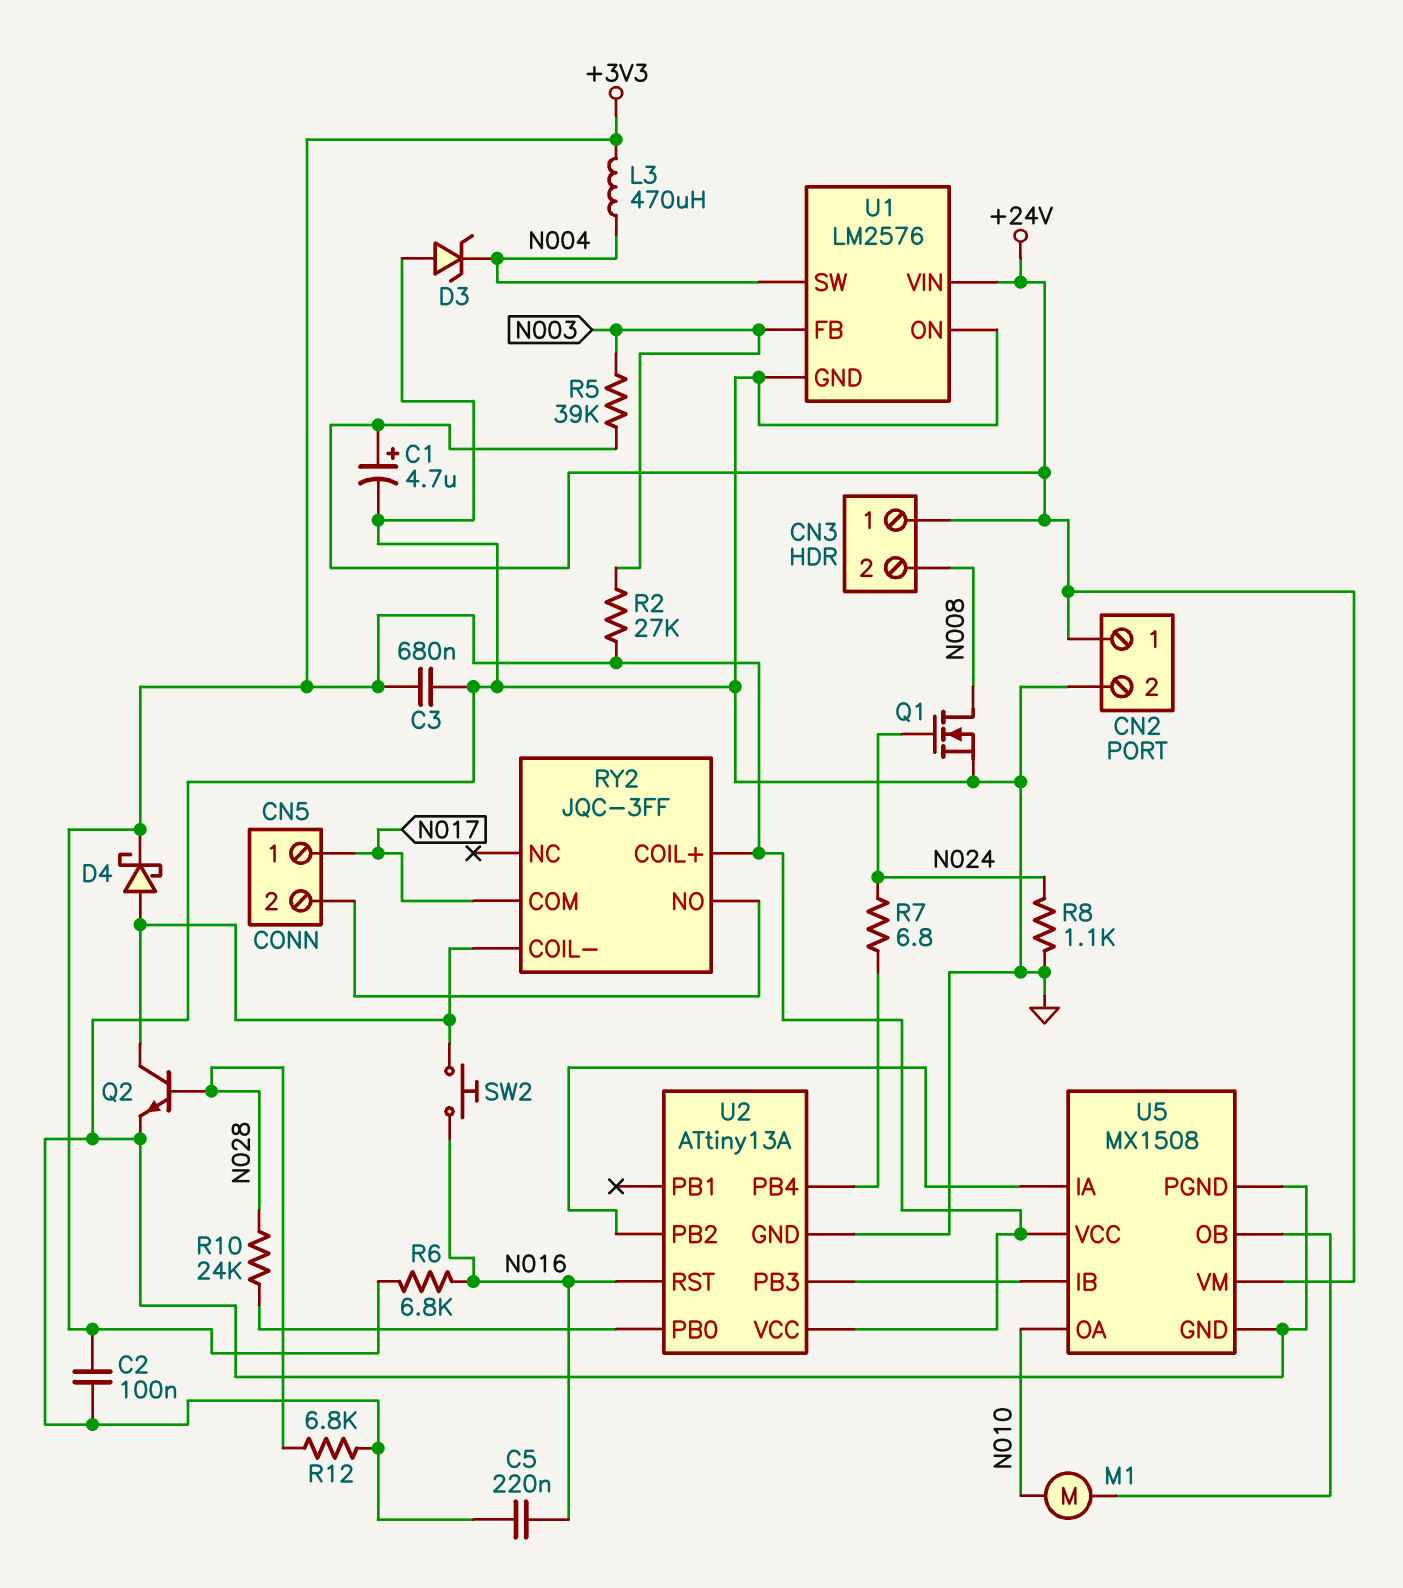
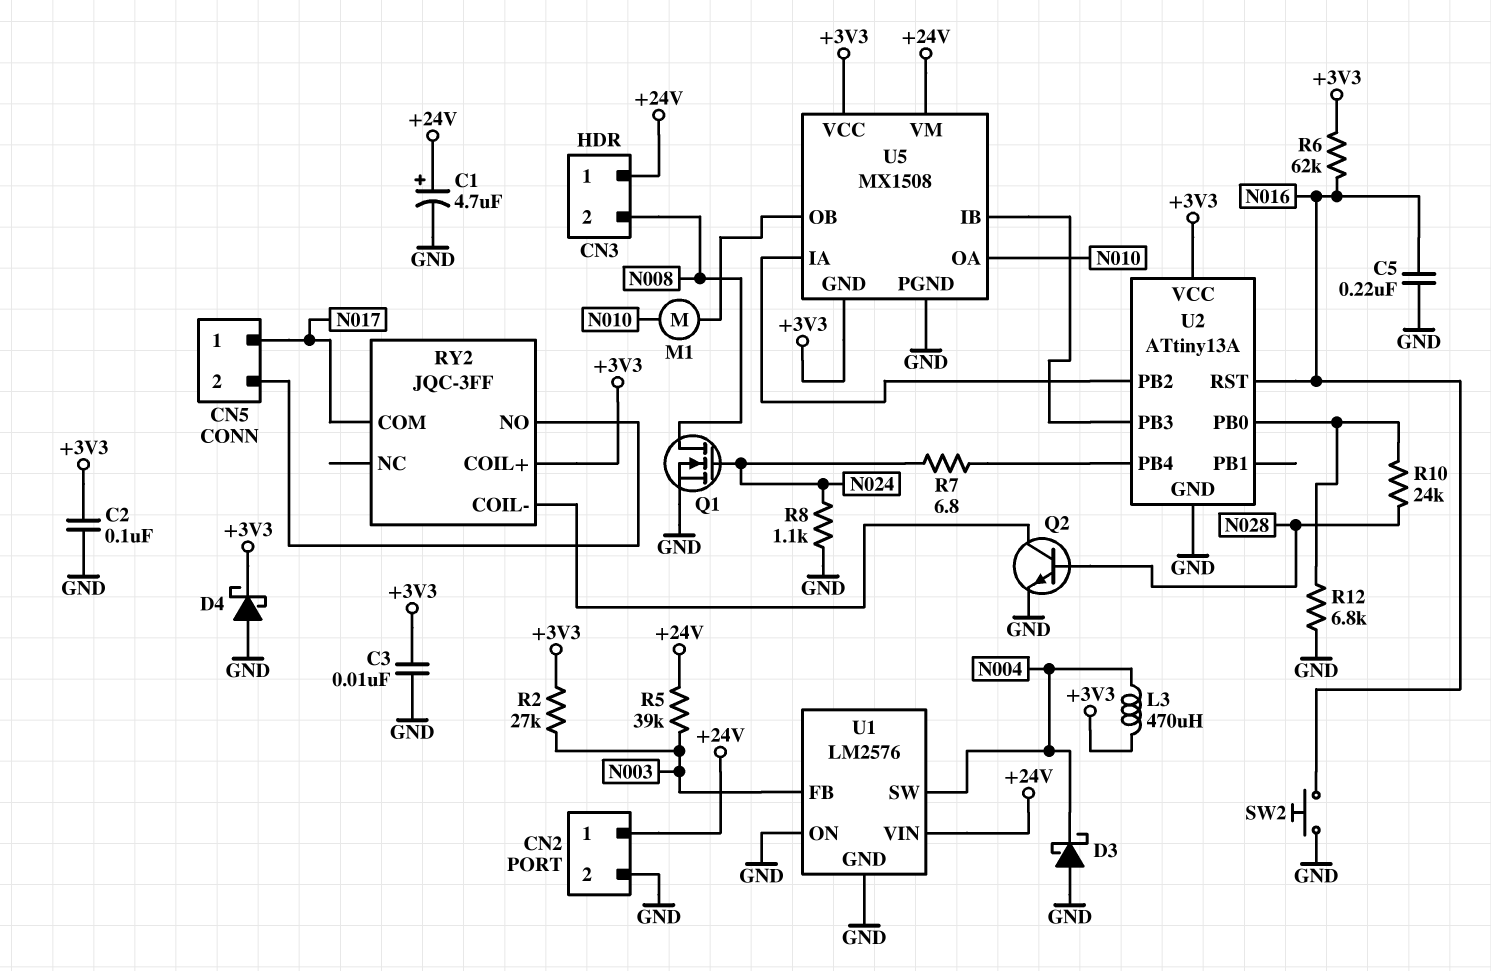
C3: 680nF (+3V3, GND) -> 10nF (+3V3, GND)
D3: zener (A GND, K N004) -> schottky (A GND, K N004)
D4: schottky (A RY2/COIL-, K +3V3) -> schottky (A GND, K +3V3)
R6: 6.8k (+3V3, N016) -> 62k (+3V3, N016)
R12: 6.8k (GND, N028) -> 6.8k (GND, U2/PB0)
SW2: button (N016, RY2/COIL-) -> button (GND, N016)
U5 pin GND: GND -> +3V3

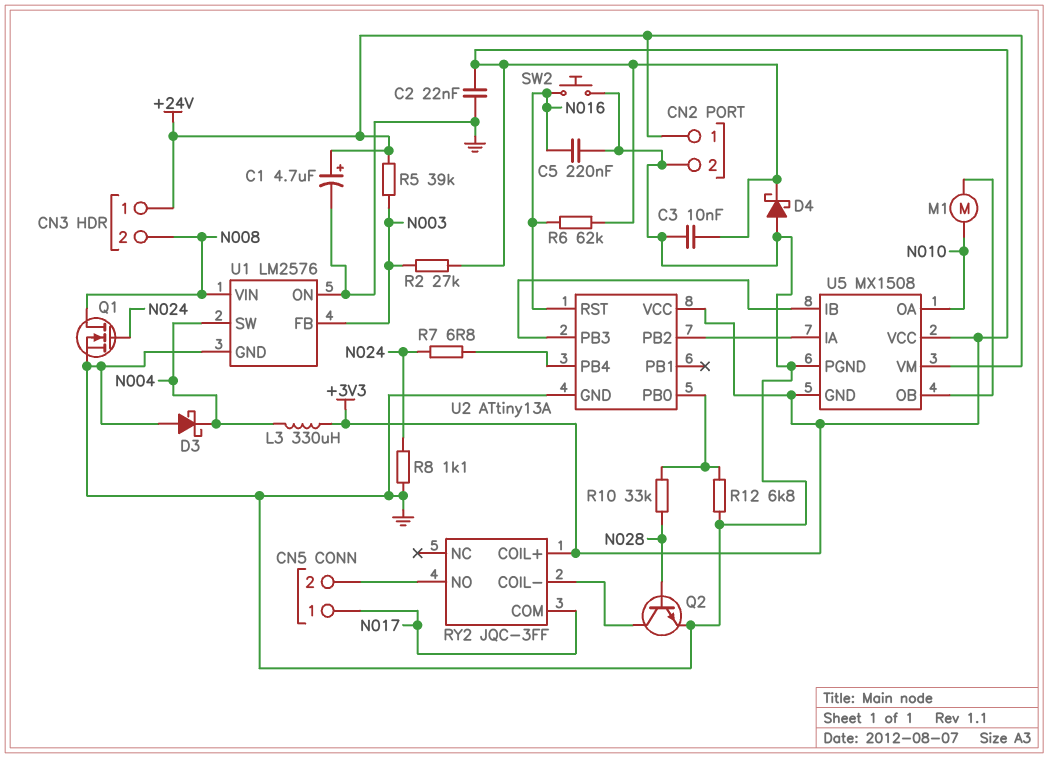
C2: 100nF (+3V3, GND) -> 22nF (+3V3, GND)
L3: 470uH (+3V3, N004) -> 330uH (+3V3, N004)
R10: 24k (N028, U2/PB0) -> 33k (N028, U2/PB0)
U1 pin VIN: +24V -> N008

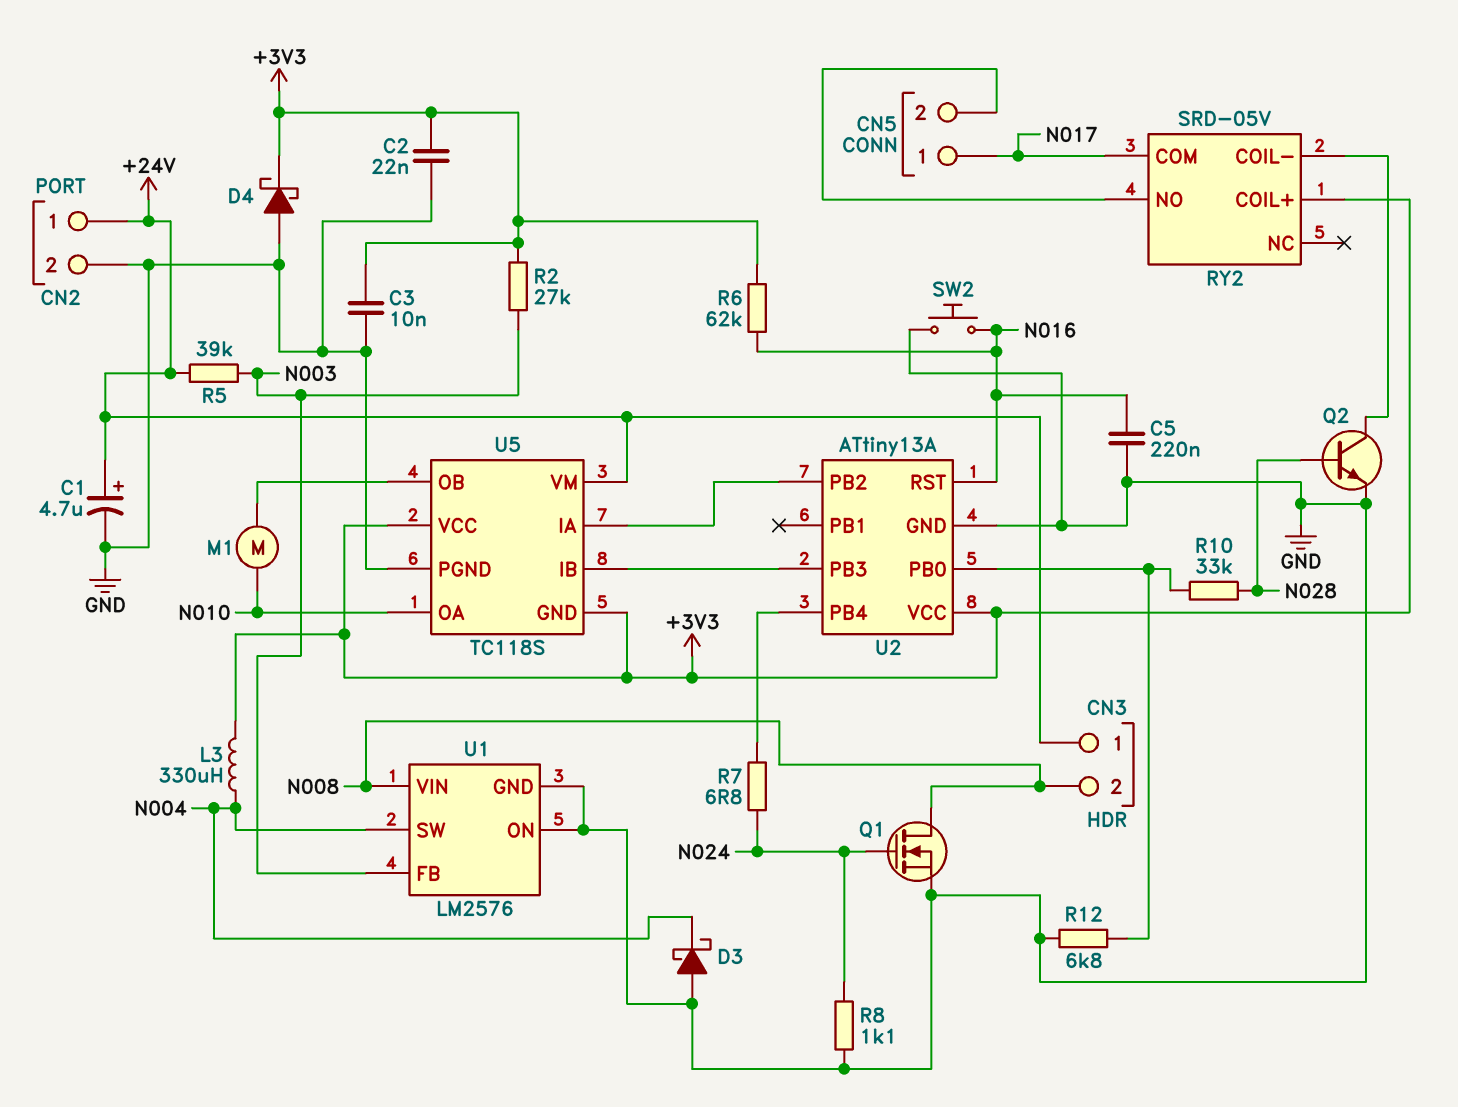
RY2: JQC-3FF -> SRD-05V
U5: MX1508 -> TC118S

